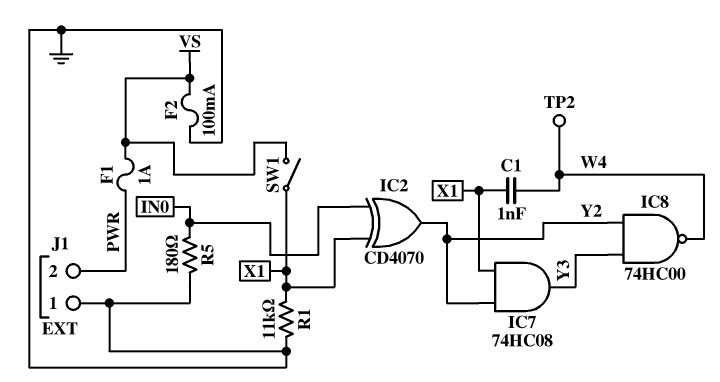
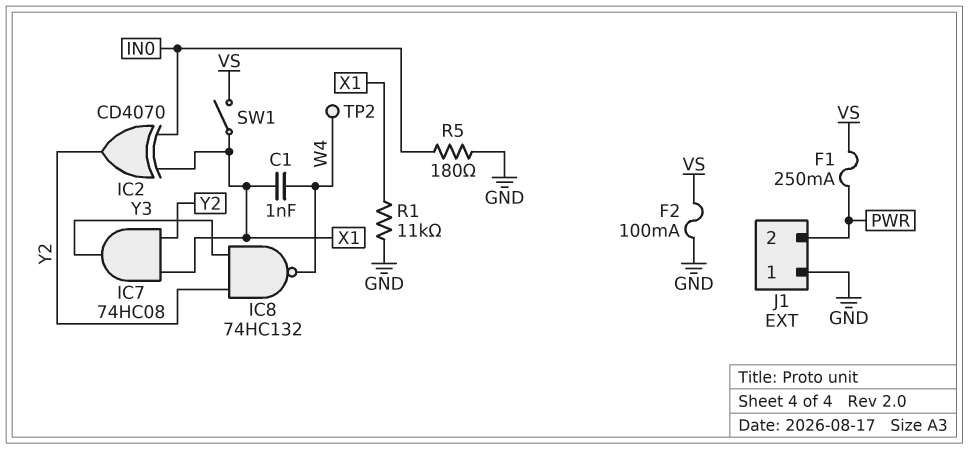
F1: 1A (PWR, VS) -> 250mA (PWR, VS)
IC8: NAND 74HC00 (in Y2, in Y3, out W4) -> NAND 74HC132 (in Y2, in Y3, out W4)

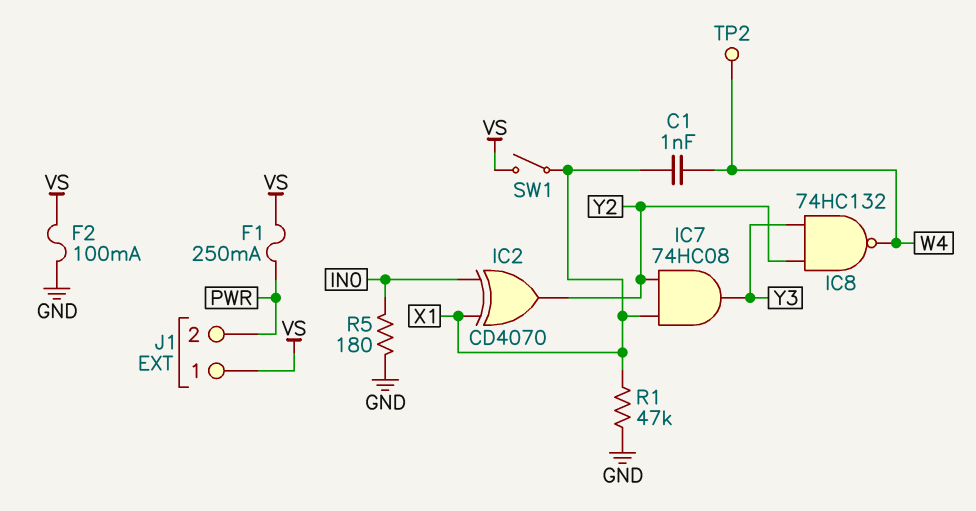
J1 pin 1: GND -> VS
R1: 11k (GND, X1) -> 47k (GND, X1)

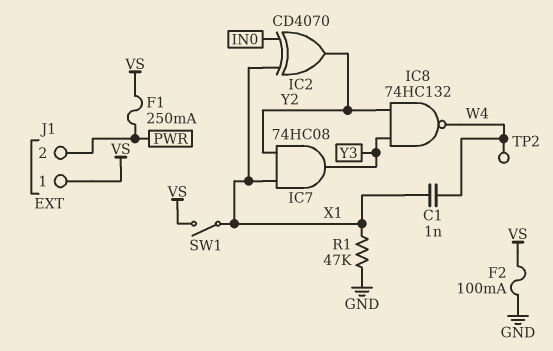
R5: 180 (GND, IN0) -> none

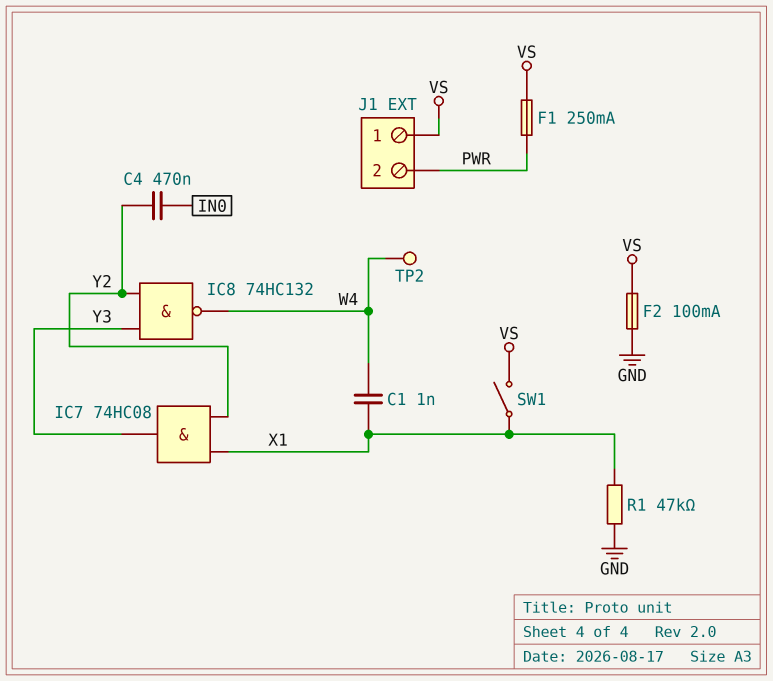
C4: none -> 470nF (IN0, Y2)
IC2: XOR CD4070 (in IN0, in X1, out Y2) -> none

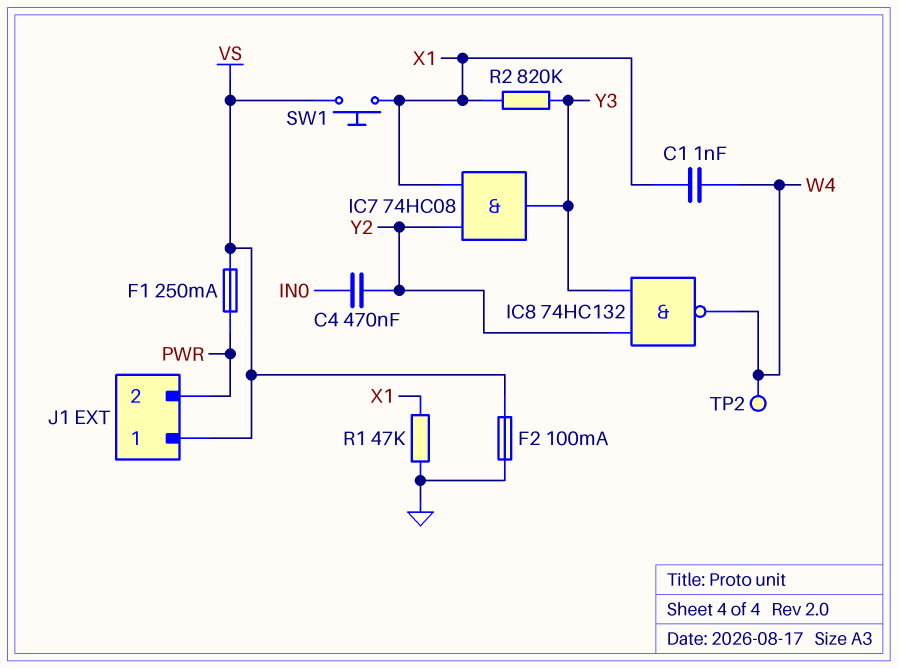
R2: none -> 820k (X1, Y3)
SW1: switch (VS, X1) -> button (VS, X1)

